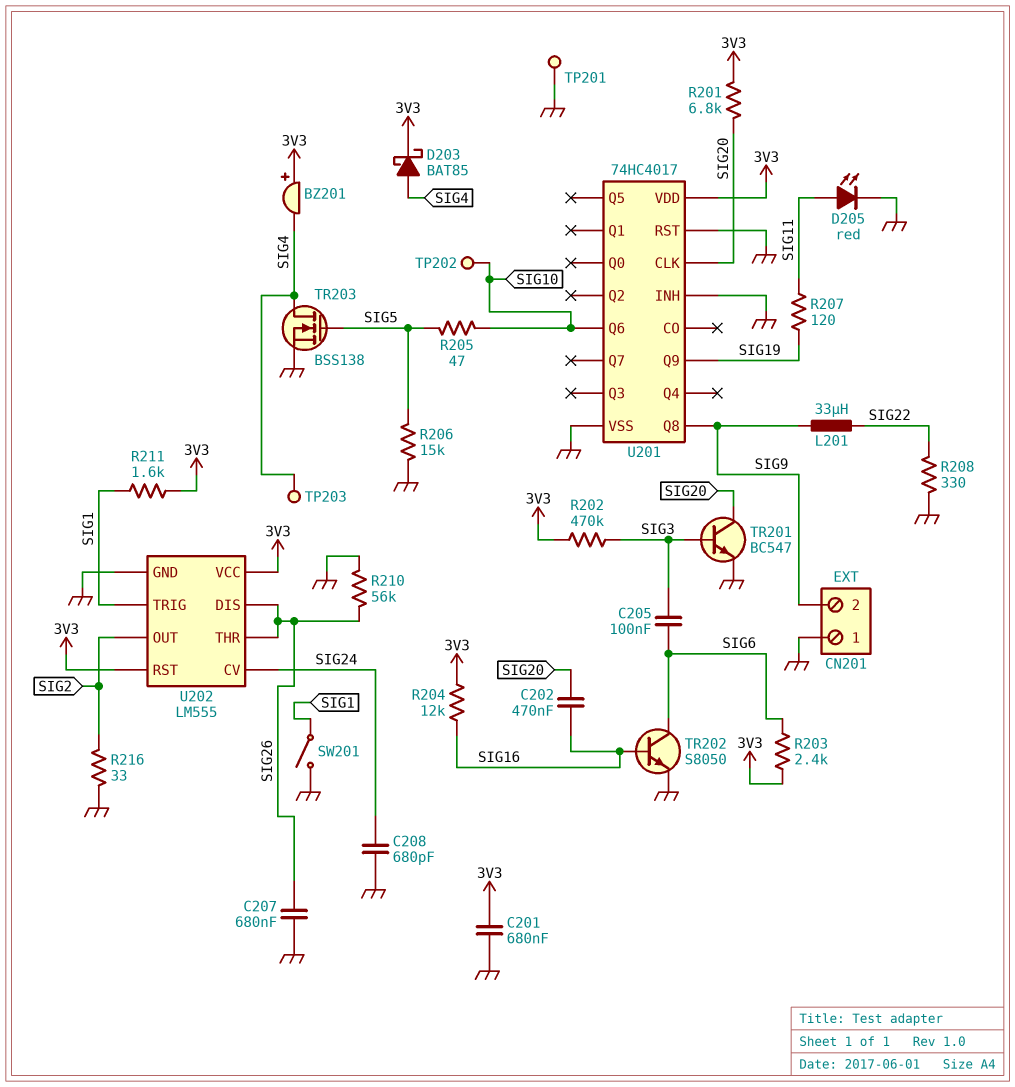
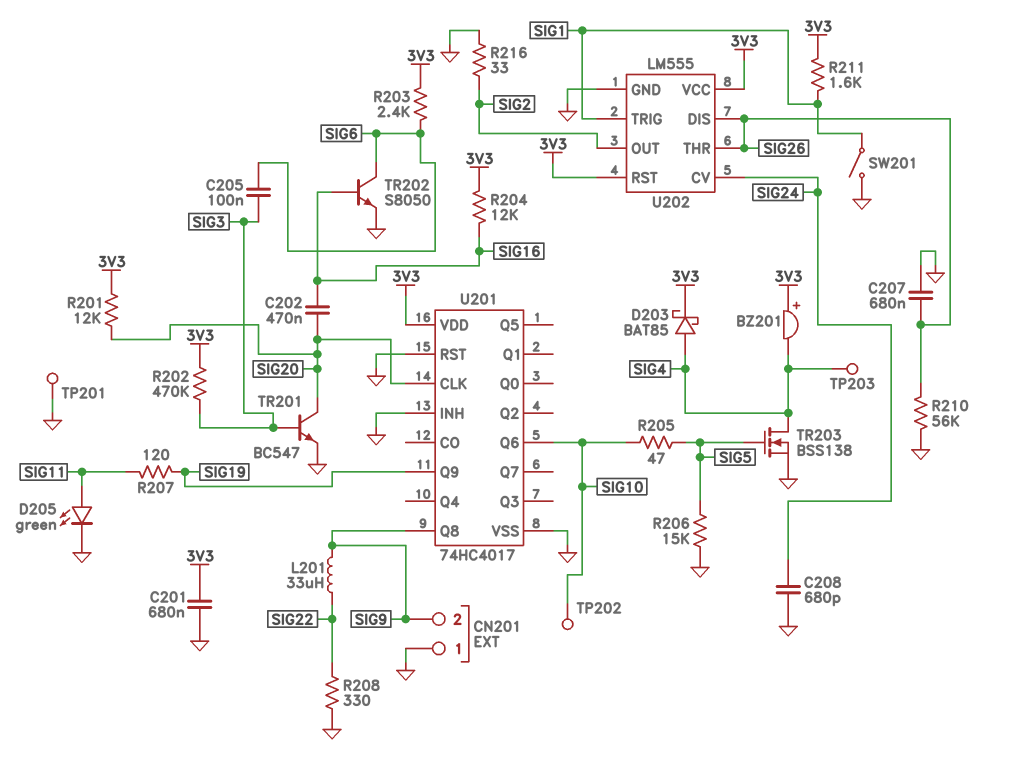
D205: LED red (A SIG11, K GND) -> LED green (A SIG11, K GND)
R201: 6.8k (3V3, SIG20) -> 12k (3V3, SIG20)

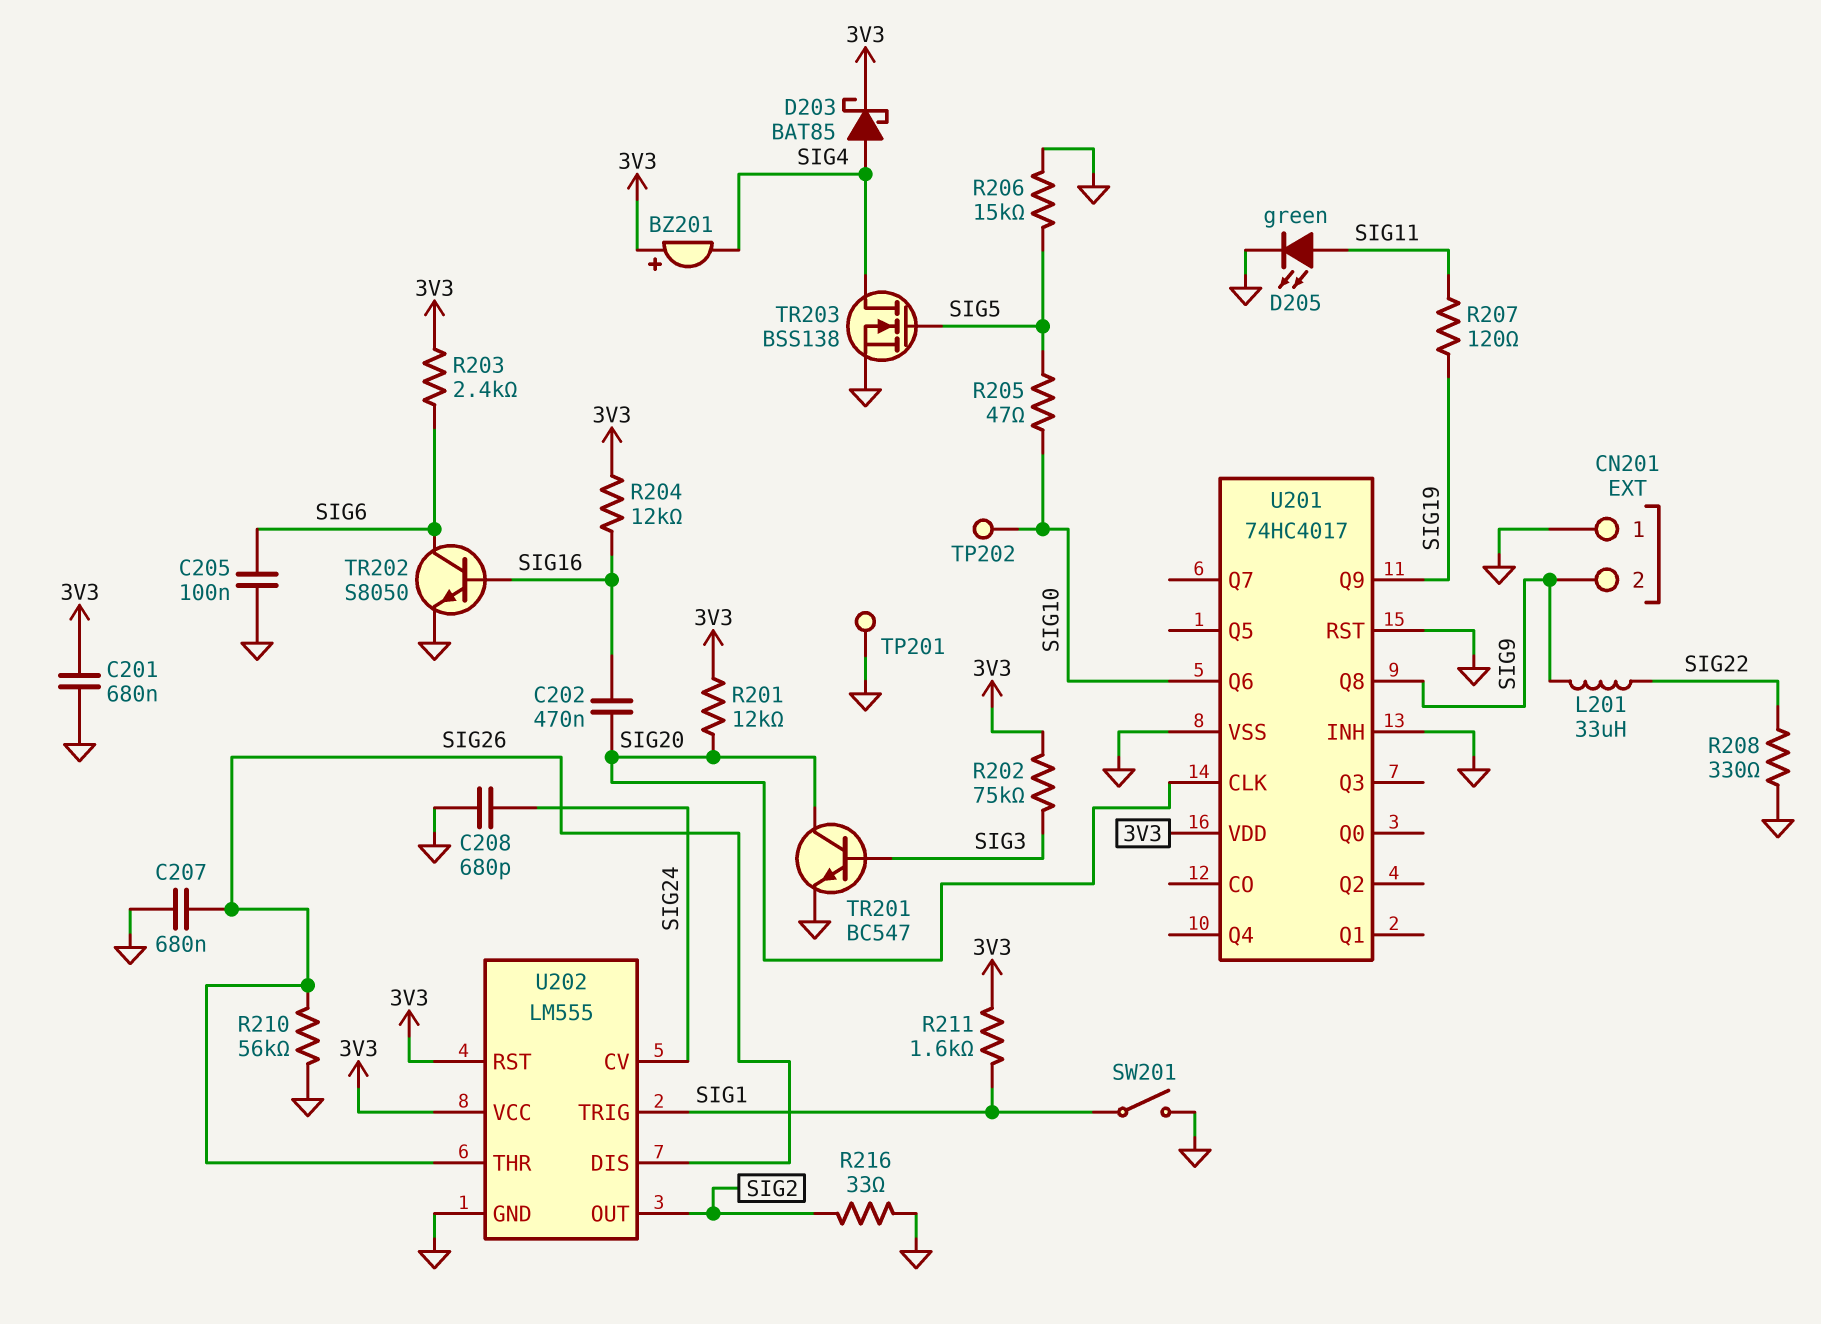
C205: 100nF (SIG3, SIG6) -> 100nF (GND, SIG6)
R202: 470k (3V3, SIG3) -> 75k (3V3, SIG3)
TP203: test point (SIG4) -> none

